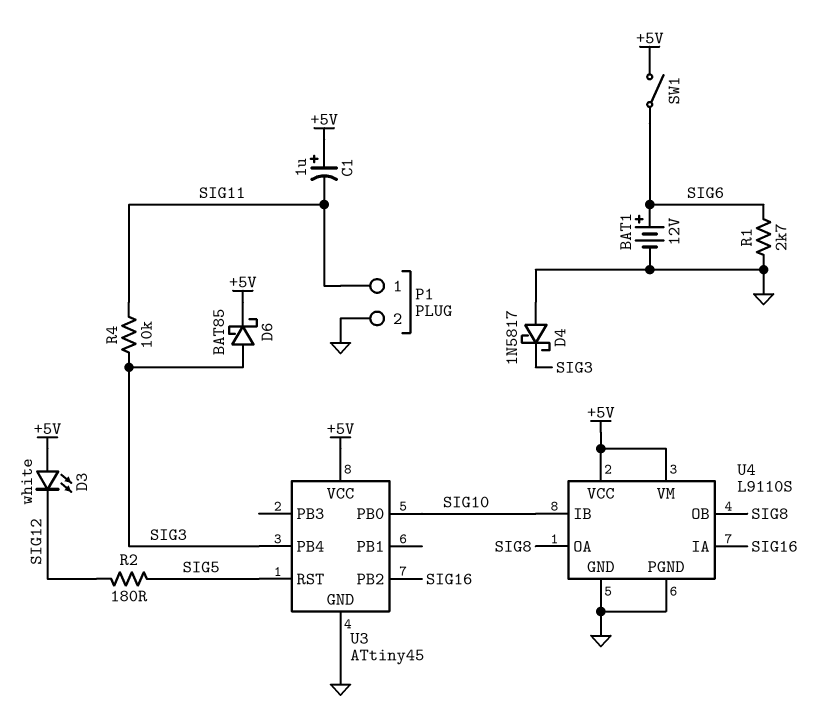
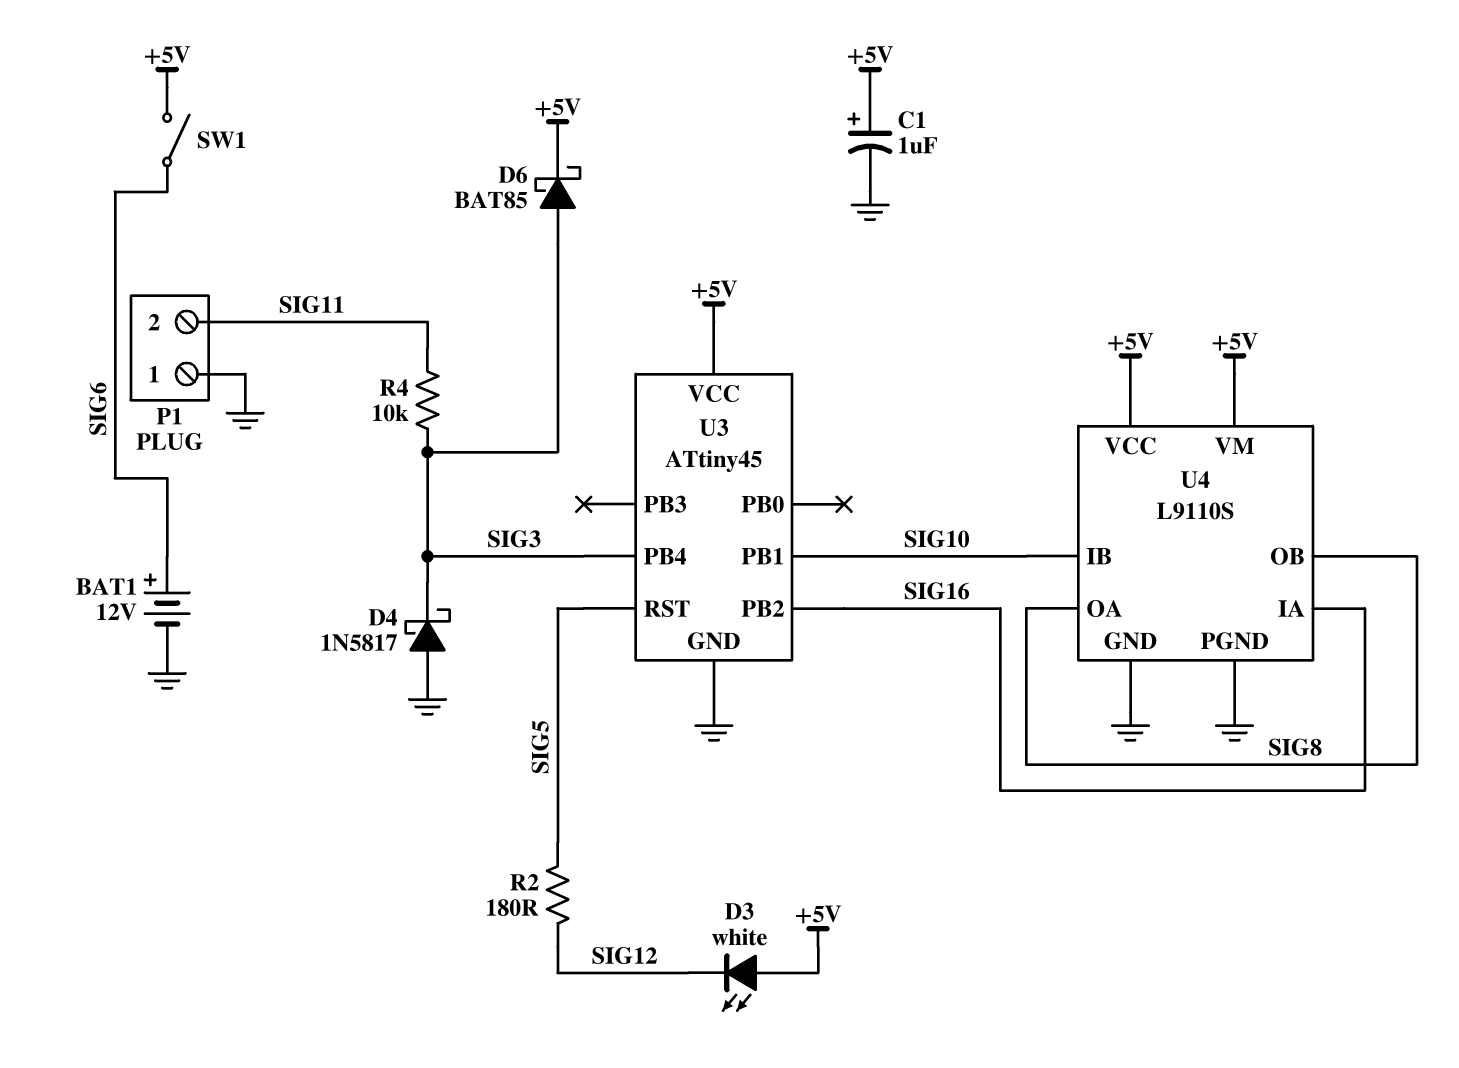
C1: 1uF (plus +5V, minus SIG11) -> 1uF (plus +5V, minus GND)
P1 pin 1: SIG11 -> GND
P1 pin 2: GND -> SIG11
R1: 2.7k (GND, SIG6) -> none
U3 pin PB0: SIG10 -> none
U3 pin PB1: none -> SIG10

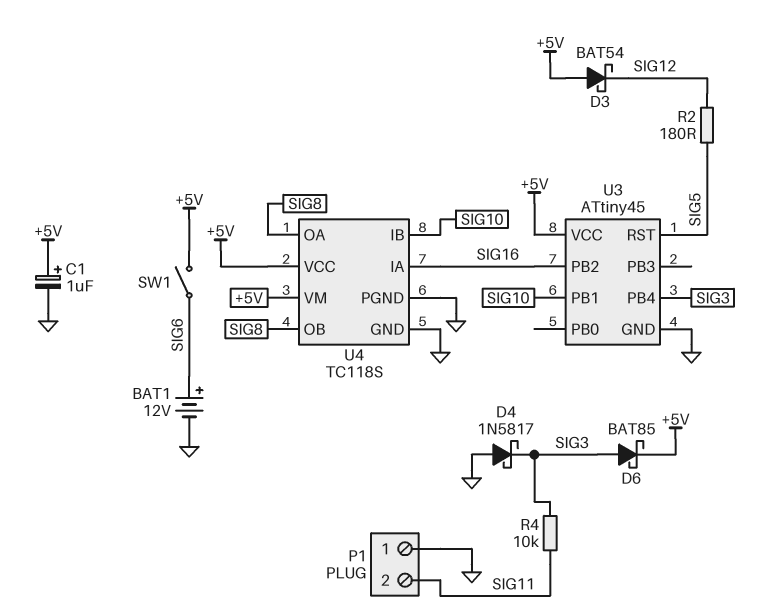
D3: LED white (A +5V, K SIG12) -> schottky BAT54 (A +5V, K SIG12)
U4: L9110S -> TC118S

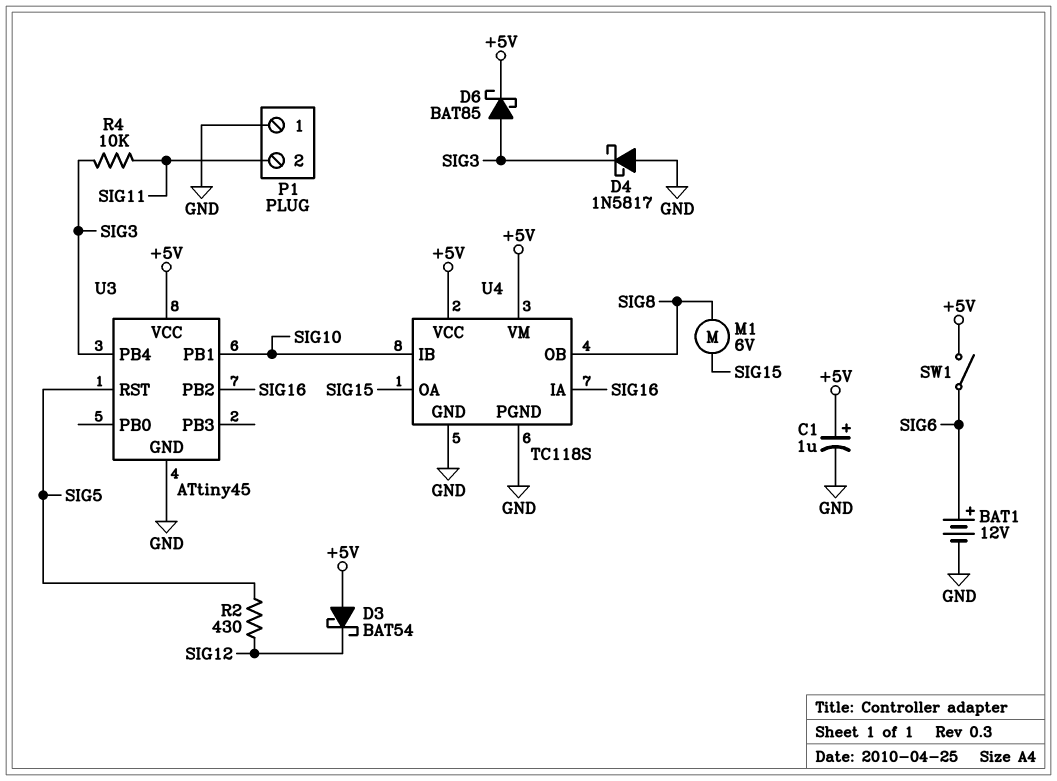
M1: none -> motor 6V (SIG8, SIG15)
R2: 180 (SIG5, SIG12) -> 430 (SIG5, SIG12)
U4 pin OA: SIG8 -> SIG15

